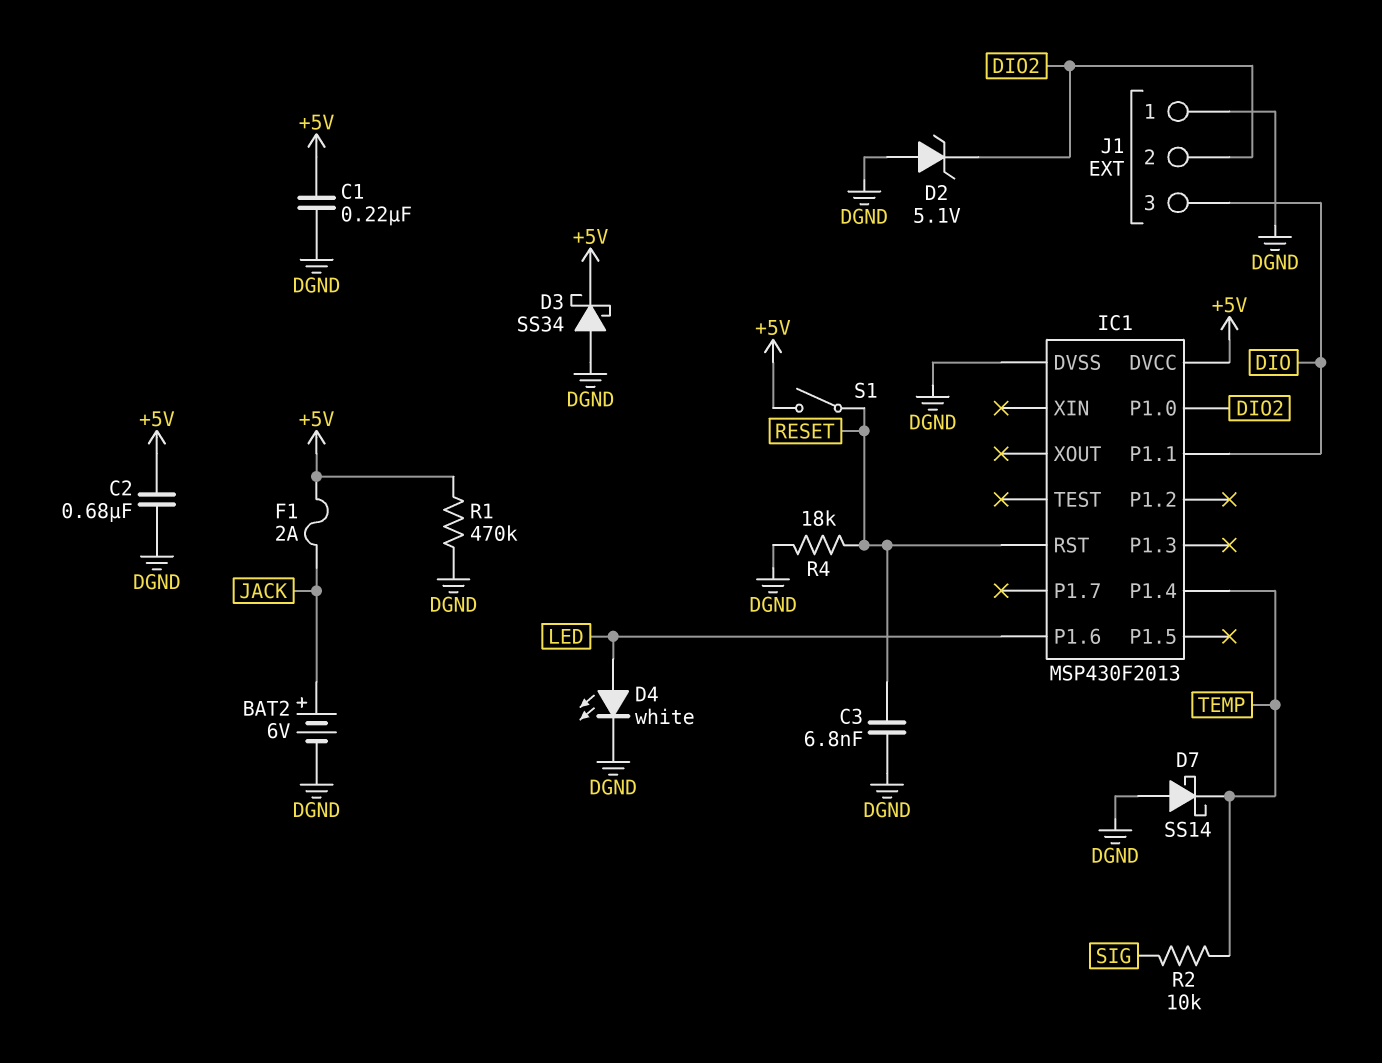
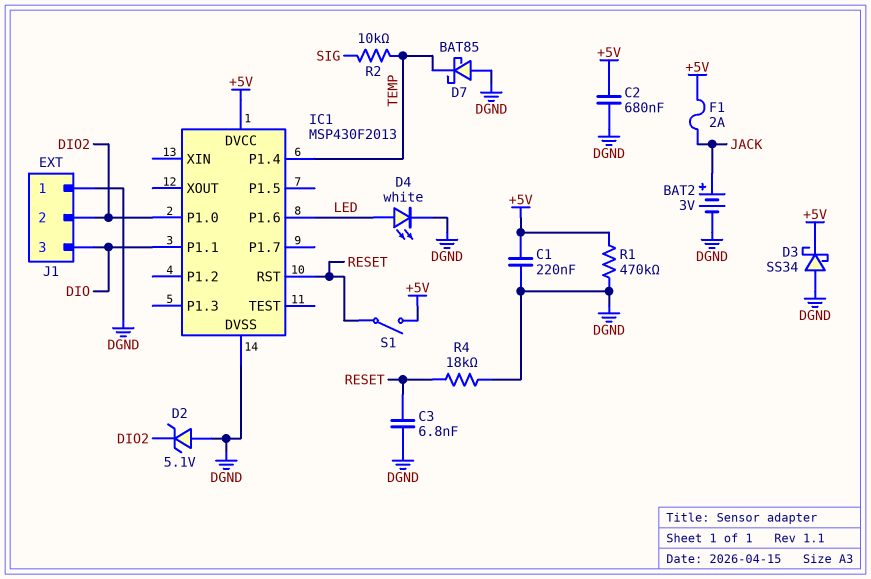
BAT2: 6V (plus JACK, minus DGND) -> 3V (plus JACK, minus DGND)
D7: schottky SS14 (A DGND, K TEMP) -> schottky BAT85 (A DGND, K TEMP)

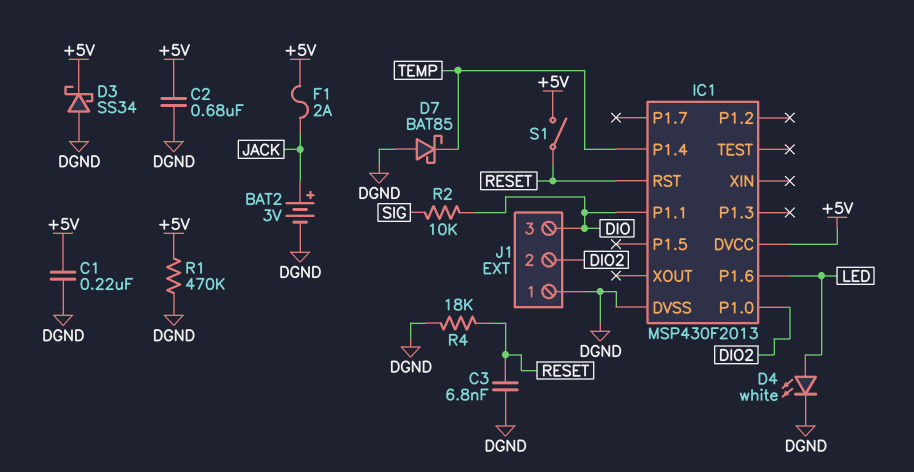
D2: zener 5.1V (A DGND, K DIO2) -> none
R2: 10k (SIG, TEMP) -> 10k (DIO, SIG)

